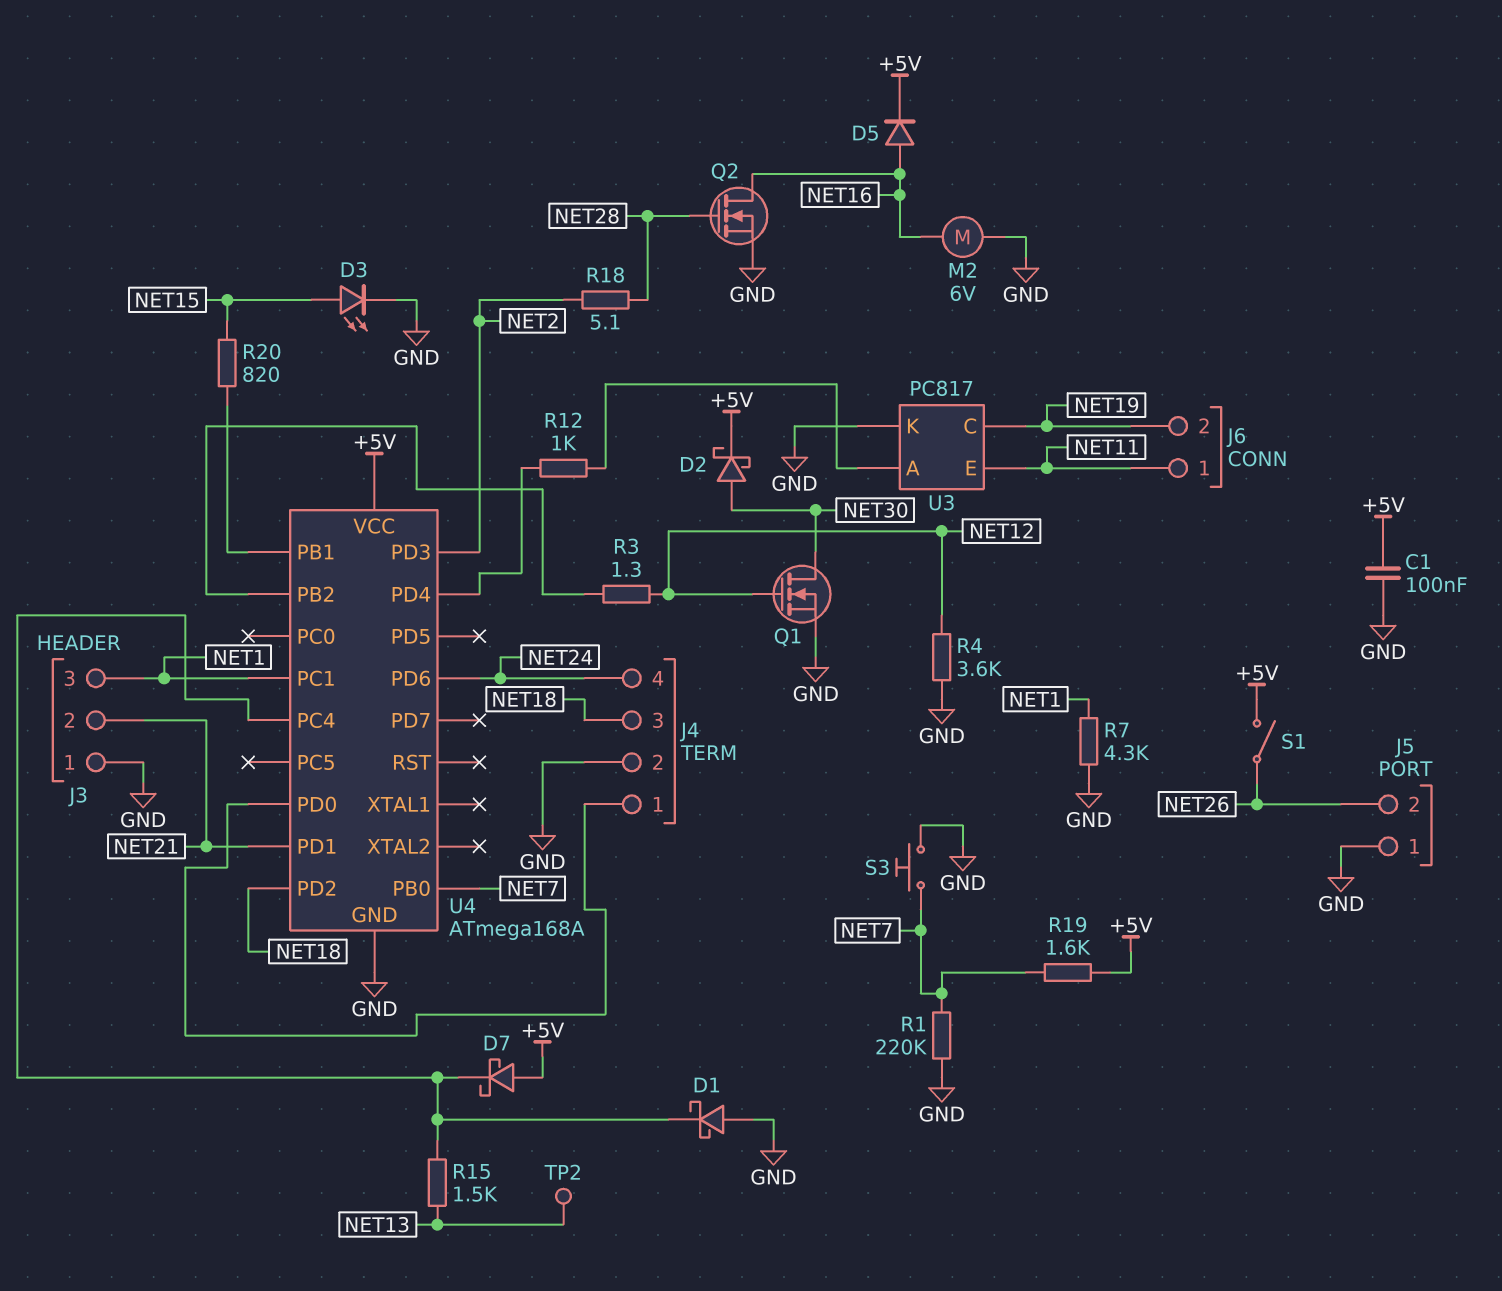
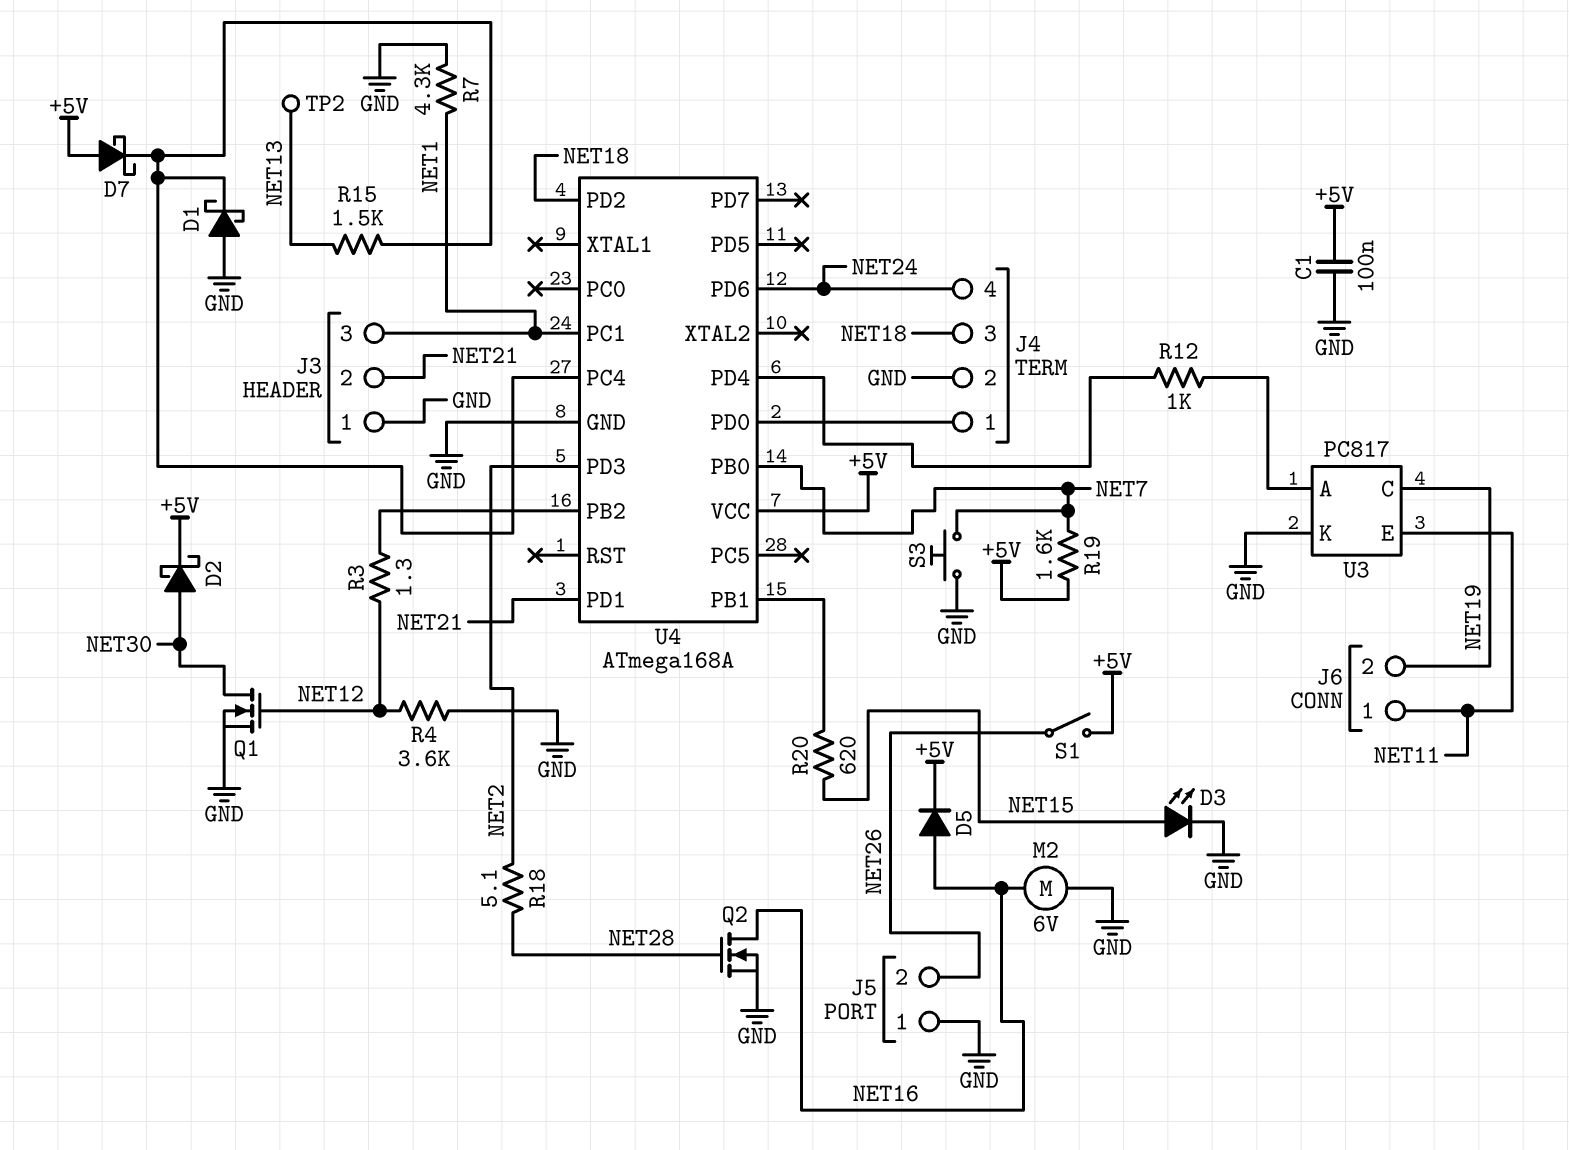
R1: 220k (GND, NET7) -> none
R20: 820 (NET15, U4/PB1) -> 620 (NET15, U4/PB1)

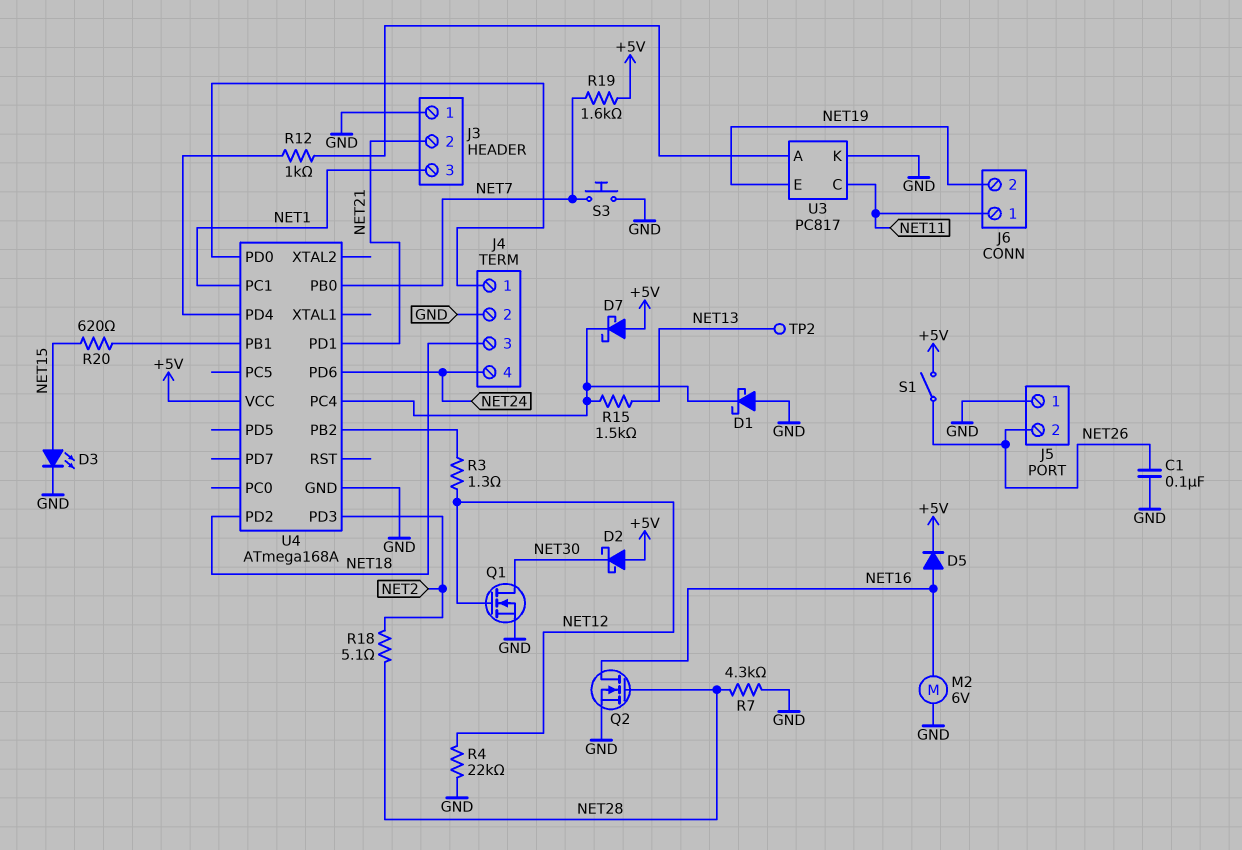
C1: 100nF (+5V, GND) -> 100nF (GND, NET26)
D2: schottky (A NET30, K +5V) -> schottky (A +5V, K NET30)
R4: 3.6k (GND, NET12) -> 22k (GND, NET12)
R7: 4.3k (GND, NET1) -> 4.3k (GND, NET28)
U3 pin C: NET19 -> NET11
U3 pin E: NET11 -> NET19

